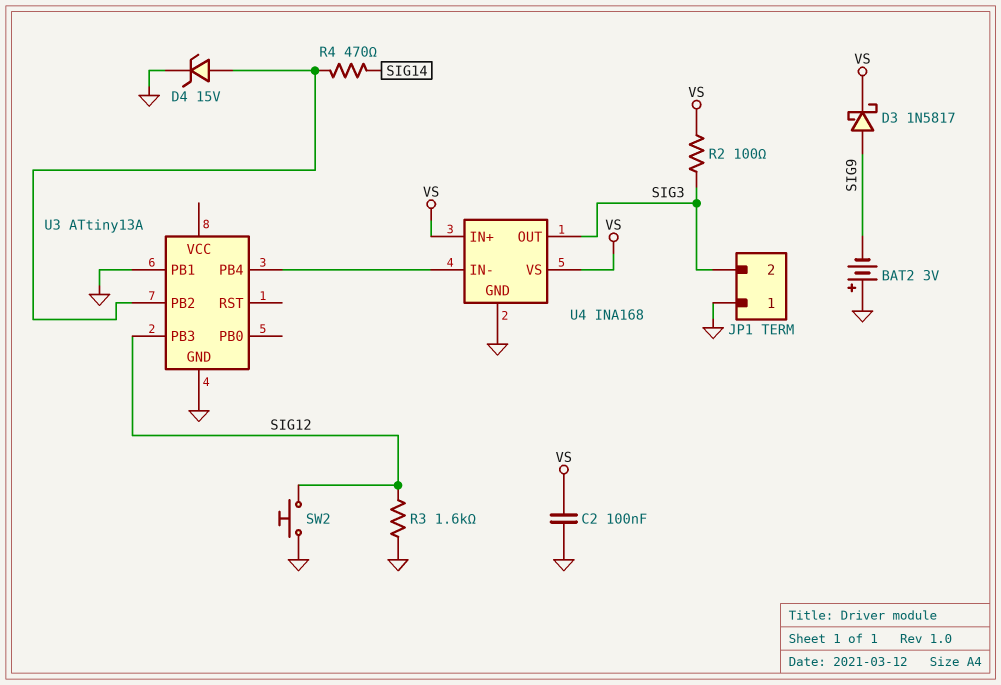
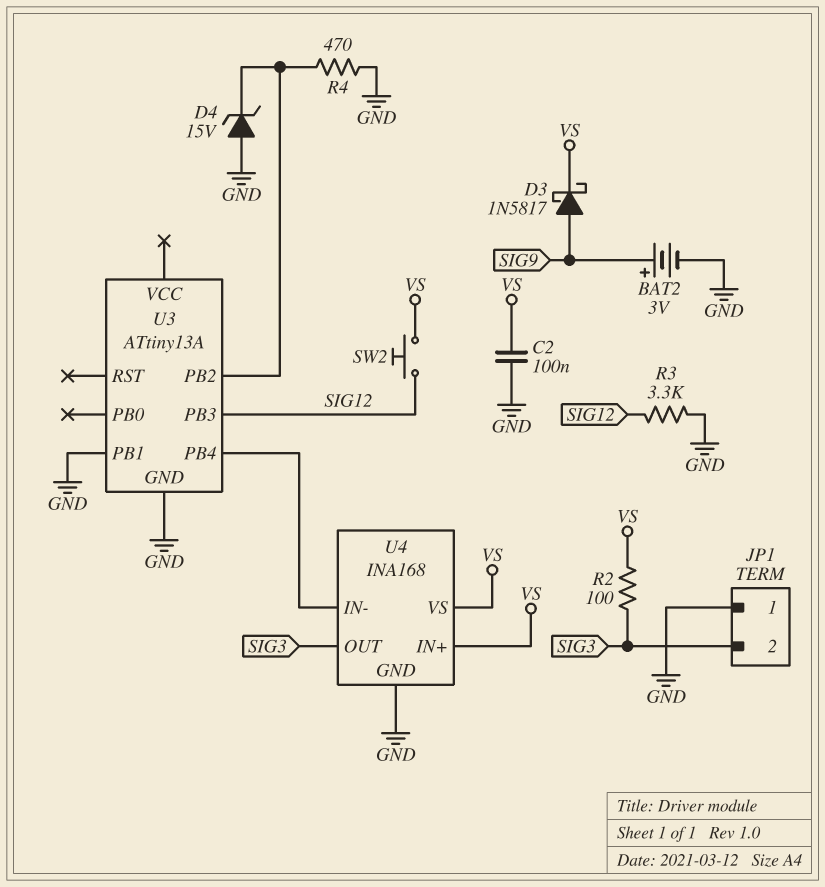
BAT2: 3V (plus GND, minus SIG9) -> 3V (plus SIG9, minus GND)
D4: zener 15V (A U3/PB2, K GND) -> zener 15V (A GND, K U3/PB2)
R3: 1.6k (GND, SIG12) -> 3.3k (GND, SIG12)
R4: 470 (SIG14, U3/PB2) -> 470 (GND, U3/PB2)
SW2: button (GND, SIG12) -> button (SIG12, VS)

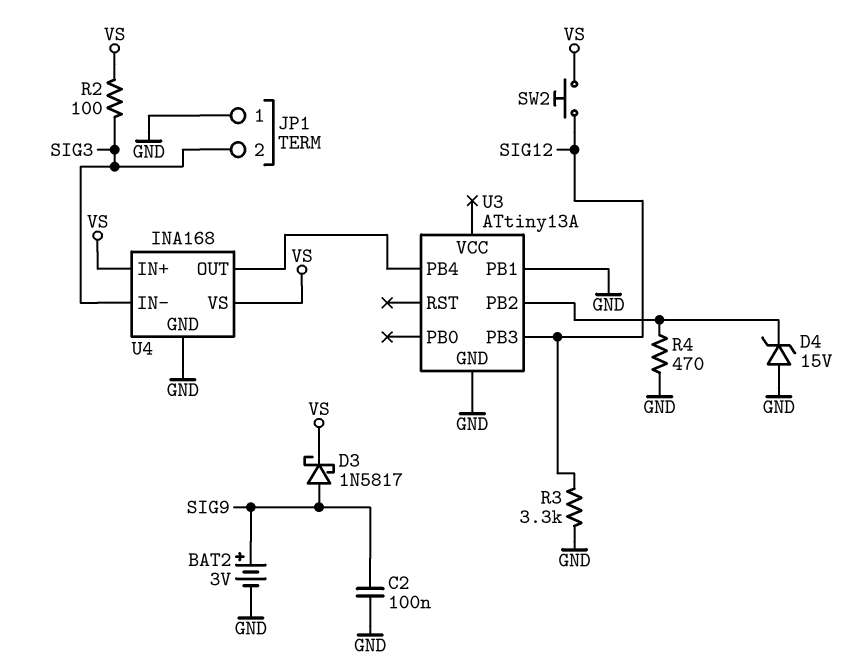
C2: 100nF (GND, VS) -> 100nF (GND, SIG9)
U4 pin IN-: U3/PB4 -> SIG3
U4 pin OUT: SIG3 -> U3/PB4

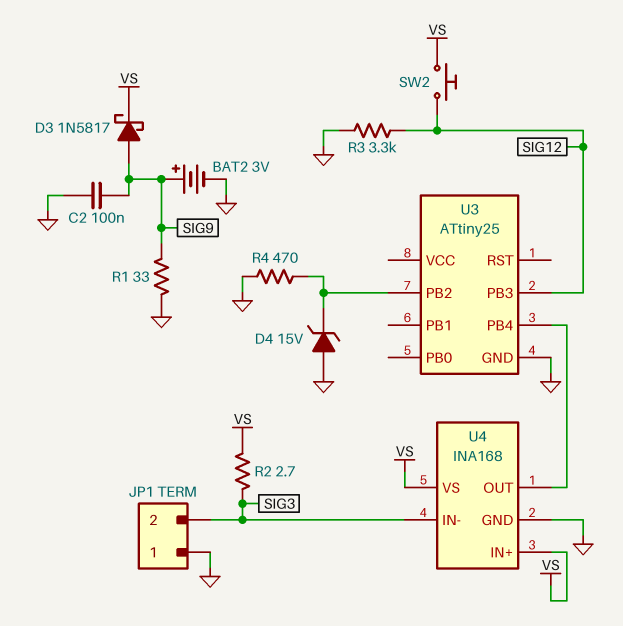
R1: none -> 33 (GND, SIG9)
R2: 100 (SIG3, VS) -> 2.7 (SIG3, VS)
U3: ATtiny13A -> ATtiny25
U3 pin PB1: GND -> none

